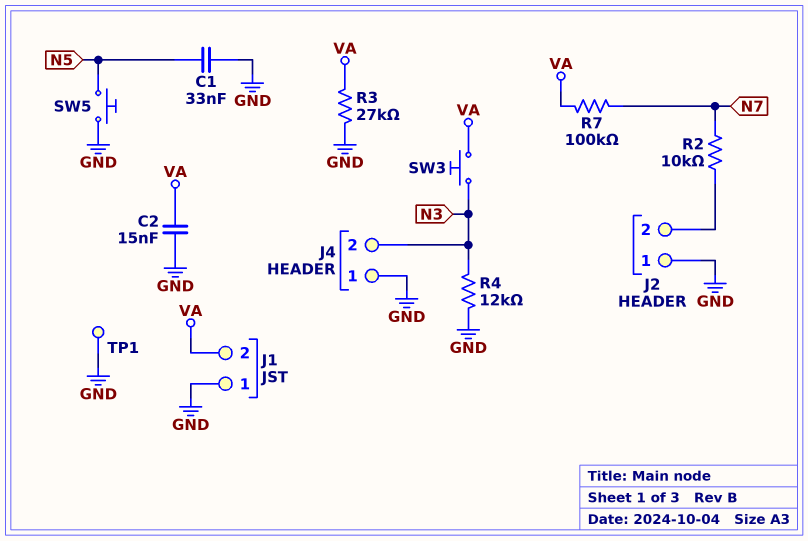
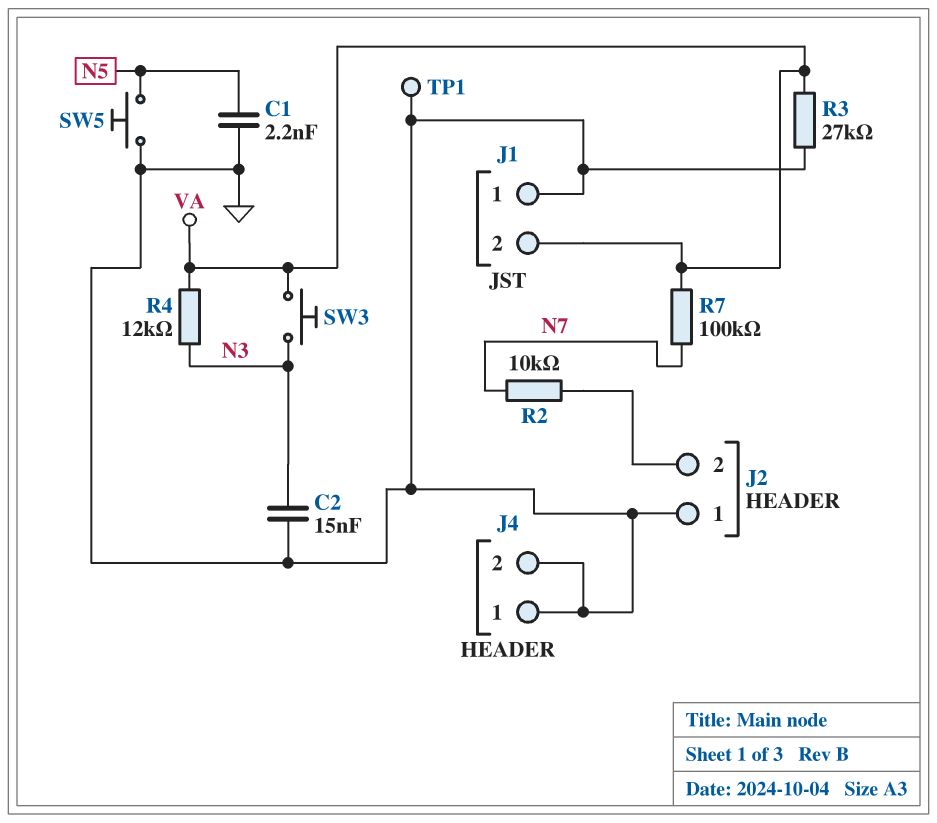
C1: 33nF (GND, N5) -> 2.2nF (GND, N5)
C2: 15nF (GND, VA) -> 15nF (GND, N3)
J4 pin 2: N3 -> GND
R4: 12k (GND, N3) -> 12k (N3, VA)

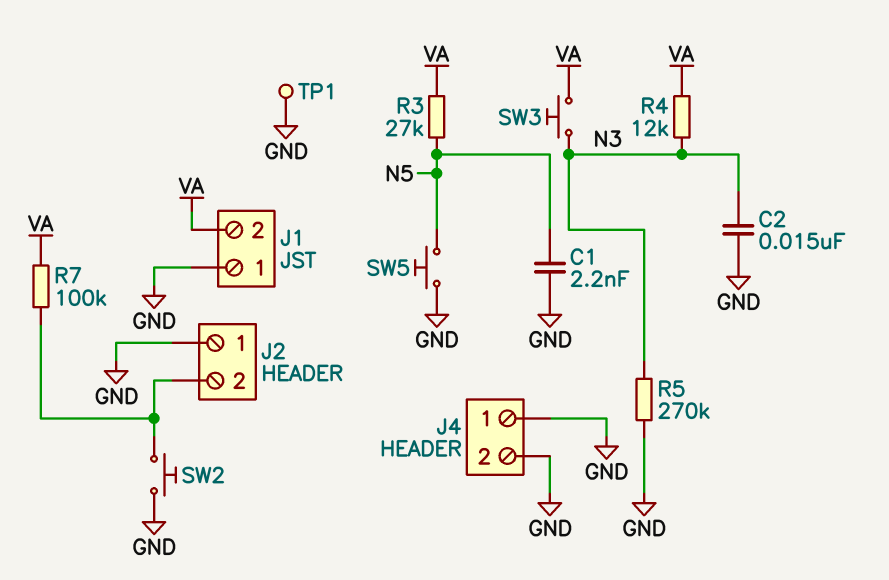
R2: 10k (J2/2, N7) -> none
R3: 27k (GND, VA) -> 27k (N5, VA)
R5: none -> 270k (GND, N3)
R7: 100k (N7, VA) -> 100k (J2/2, VA)
SW2: none -> button (GND, J2/2)

